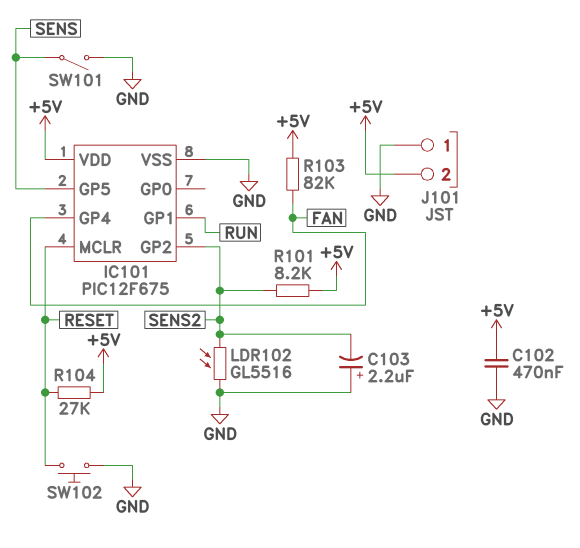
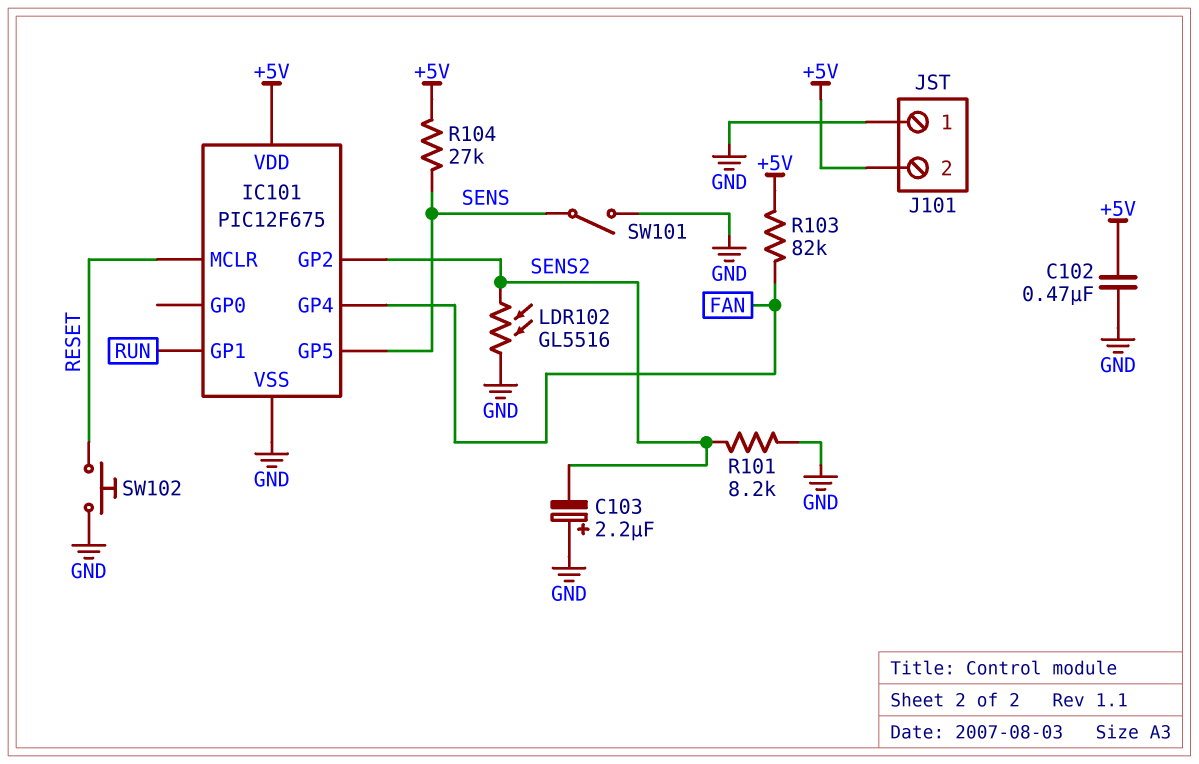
R101: 8.2k (+5V, SENS2) -> 8.2k (GND, SENS2)
R104: 27k (+5V, RESET) -> 27k (+5V, SENS)

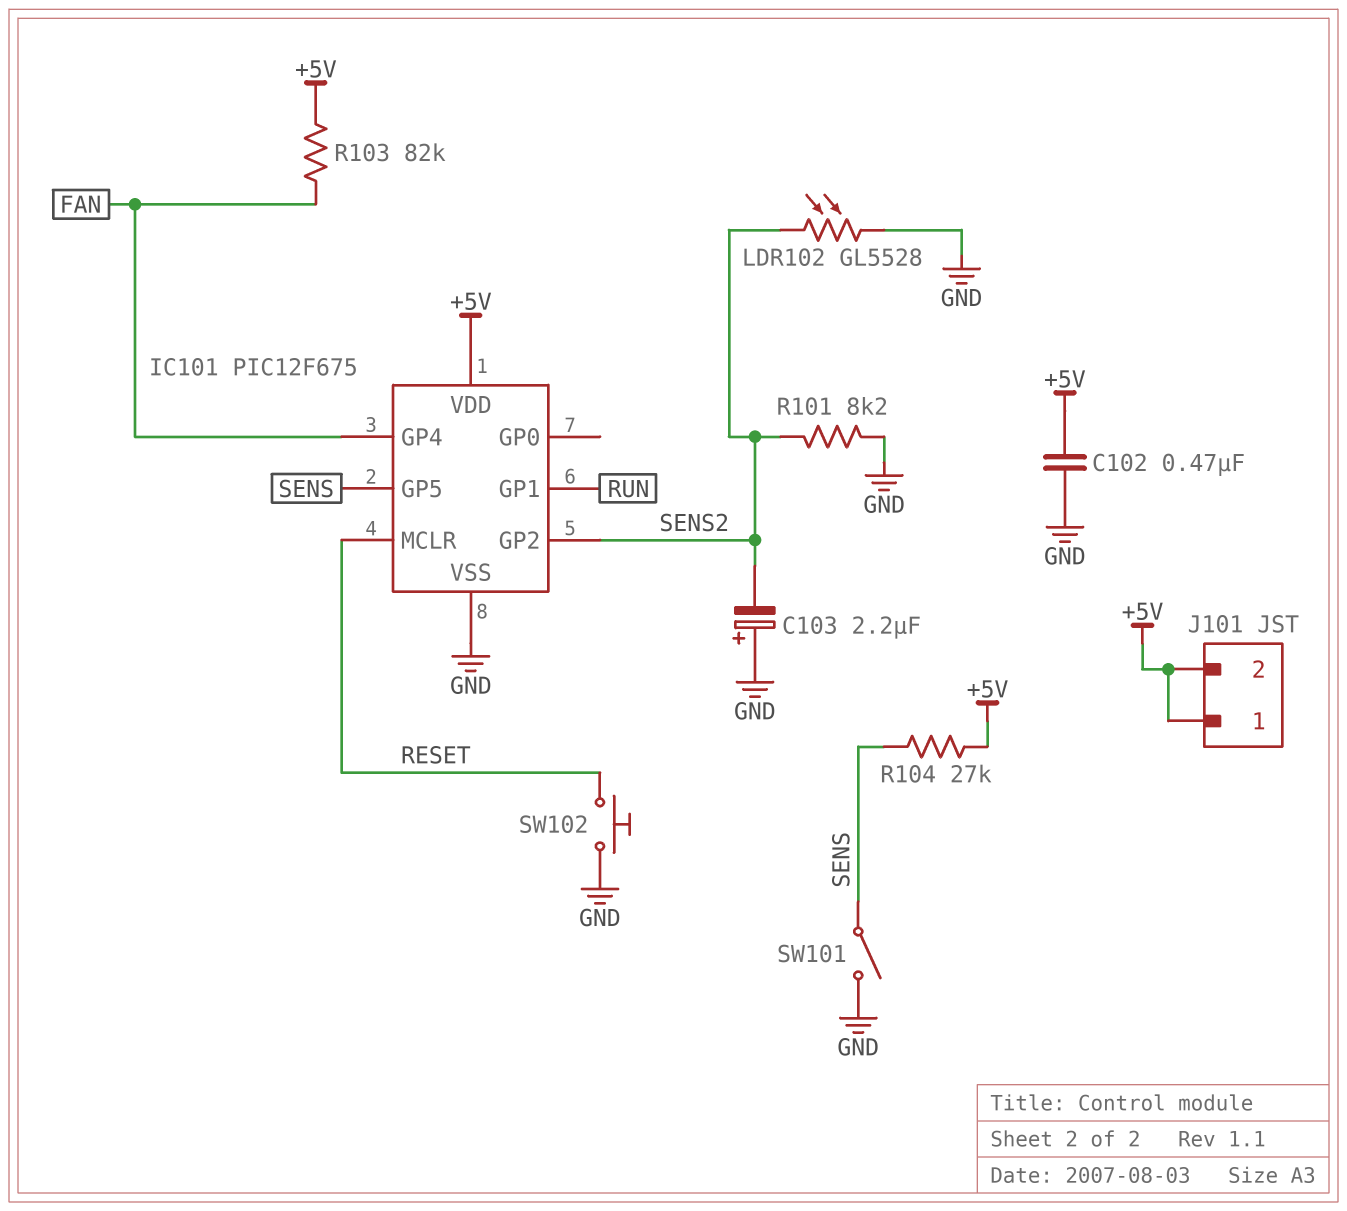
J101 pin 1: GND -> +5V
LDR102: GL5516 (GND, SENS2) -> GL5528 (GND, SENS2)

